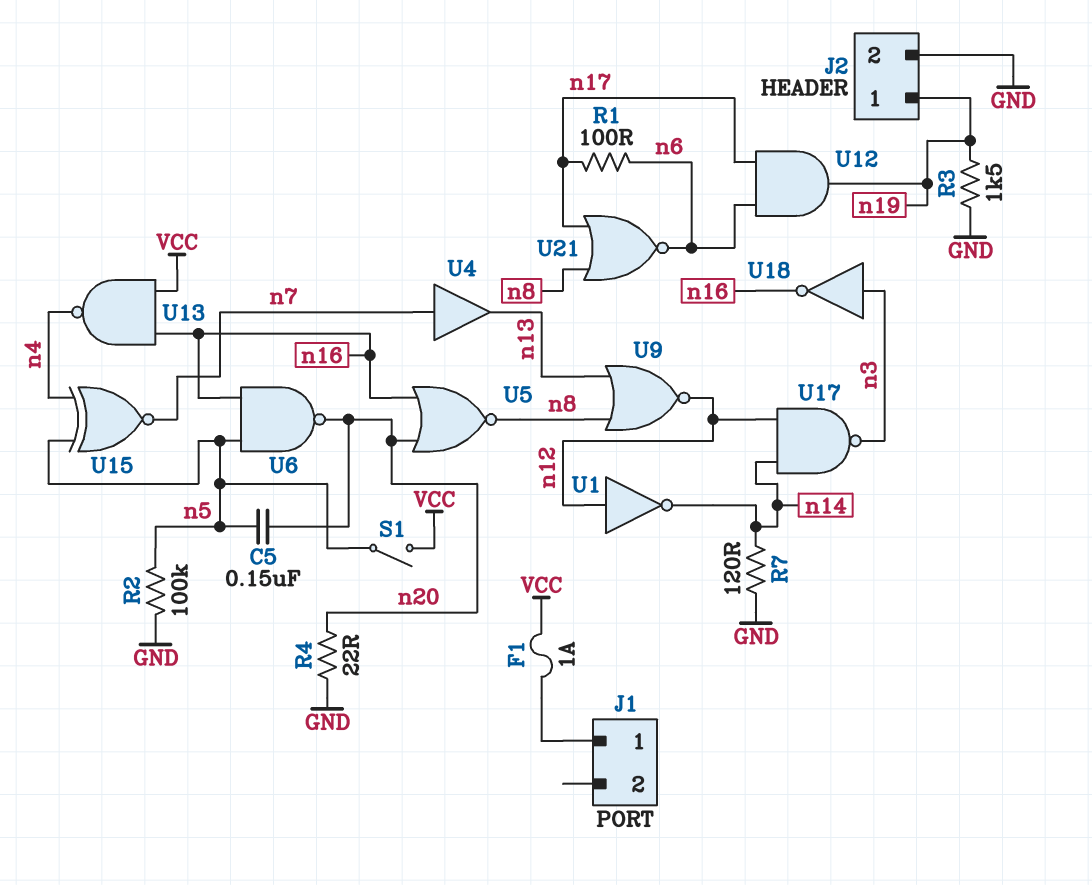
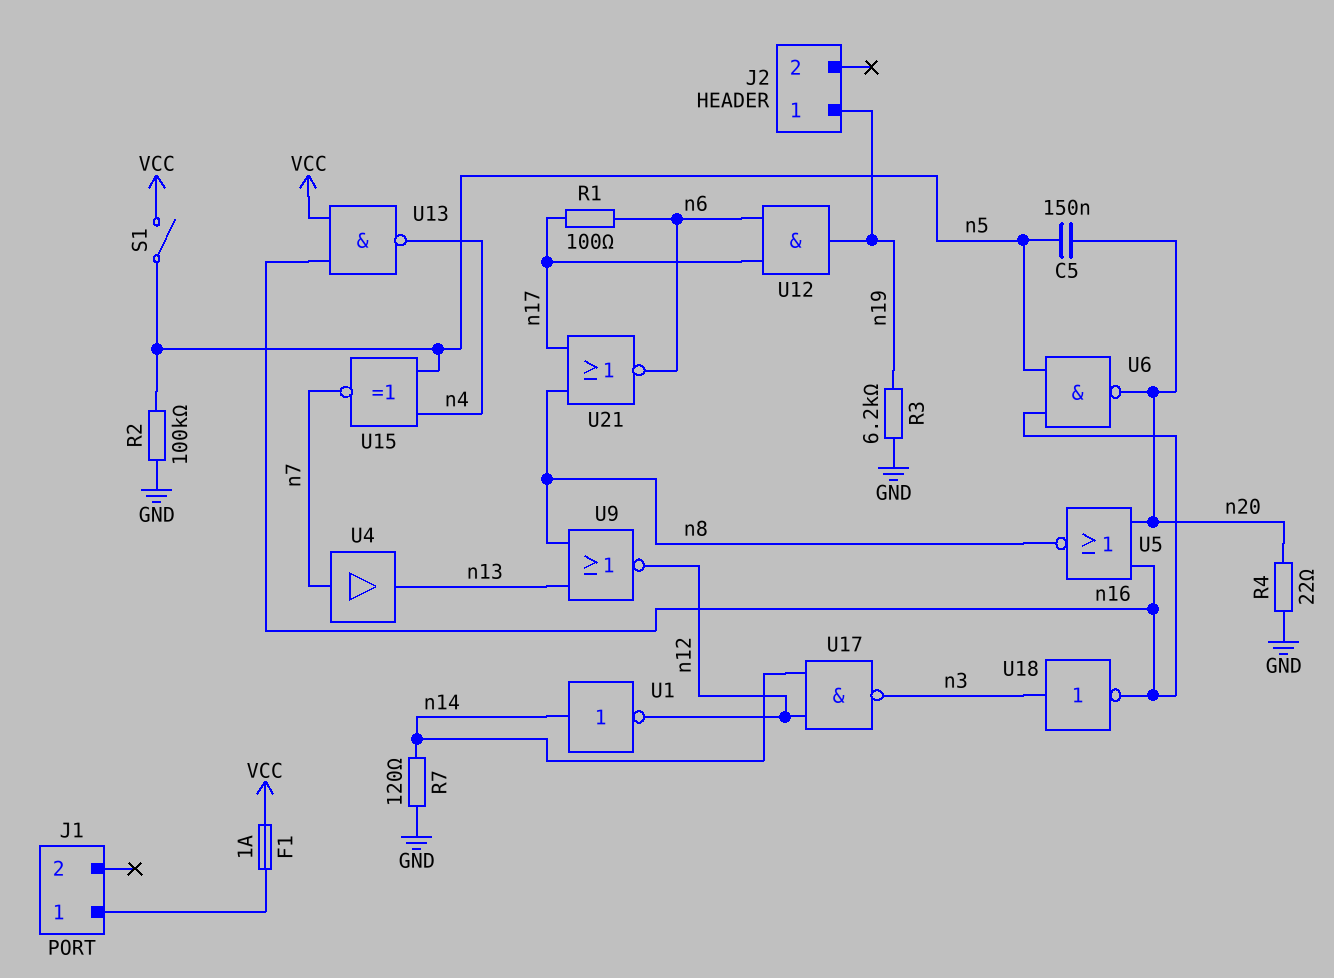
J2 pin 2: GND -> none
R3: 1.5k (GND, n19) -> 6.2k (GND, n19)
U1: NOT (in n12, out n14) -> NOT (in n14, out n12)

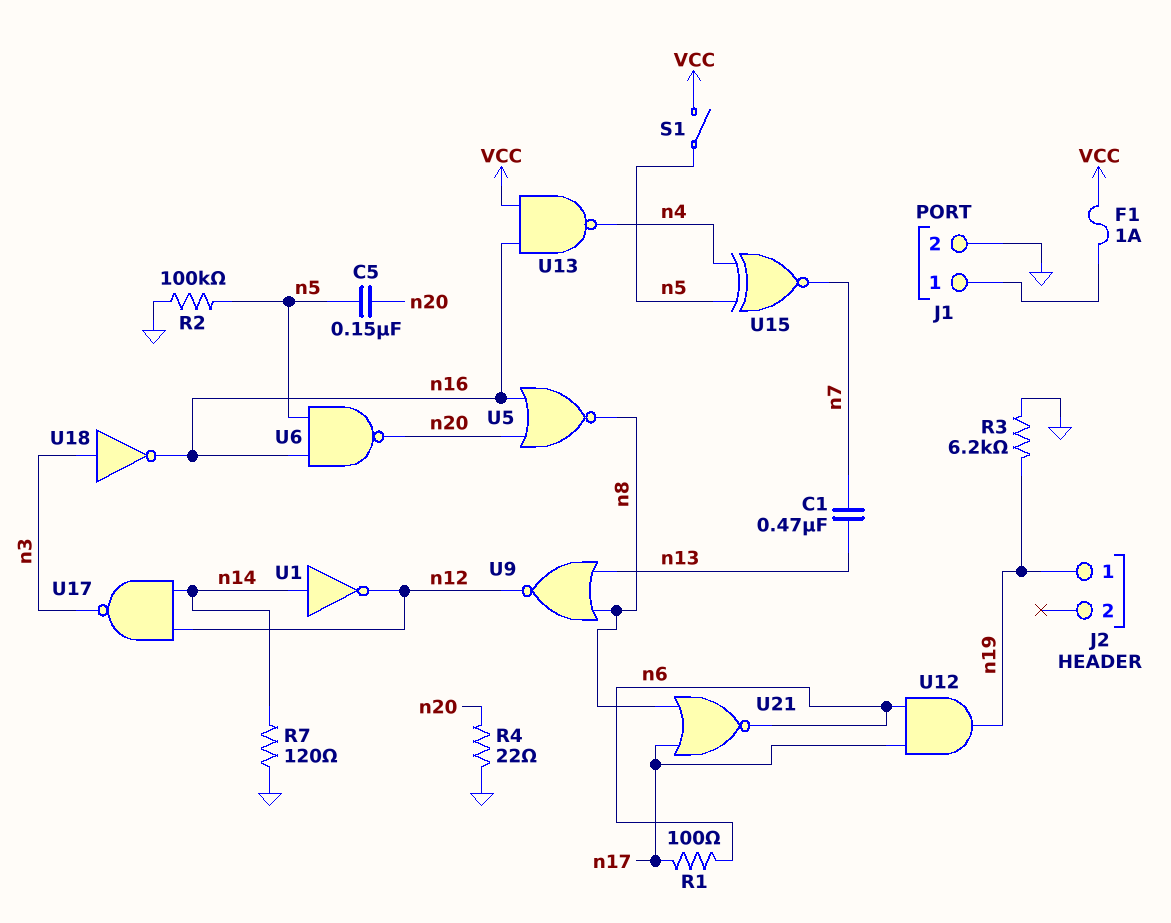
C1: none -> 470nF (n7, n13)
J1 pin 2: none -> GND
U4: buffer (in n7, out n13) -> none

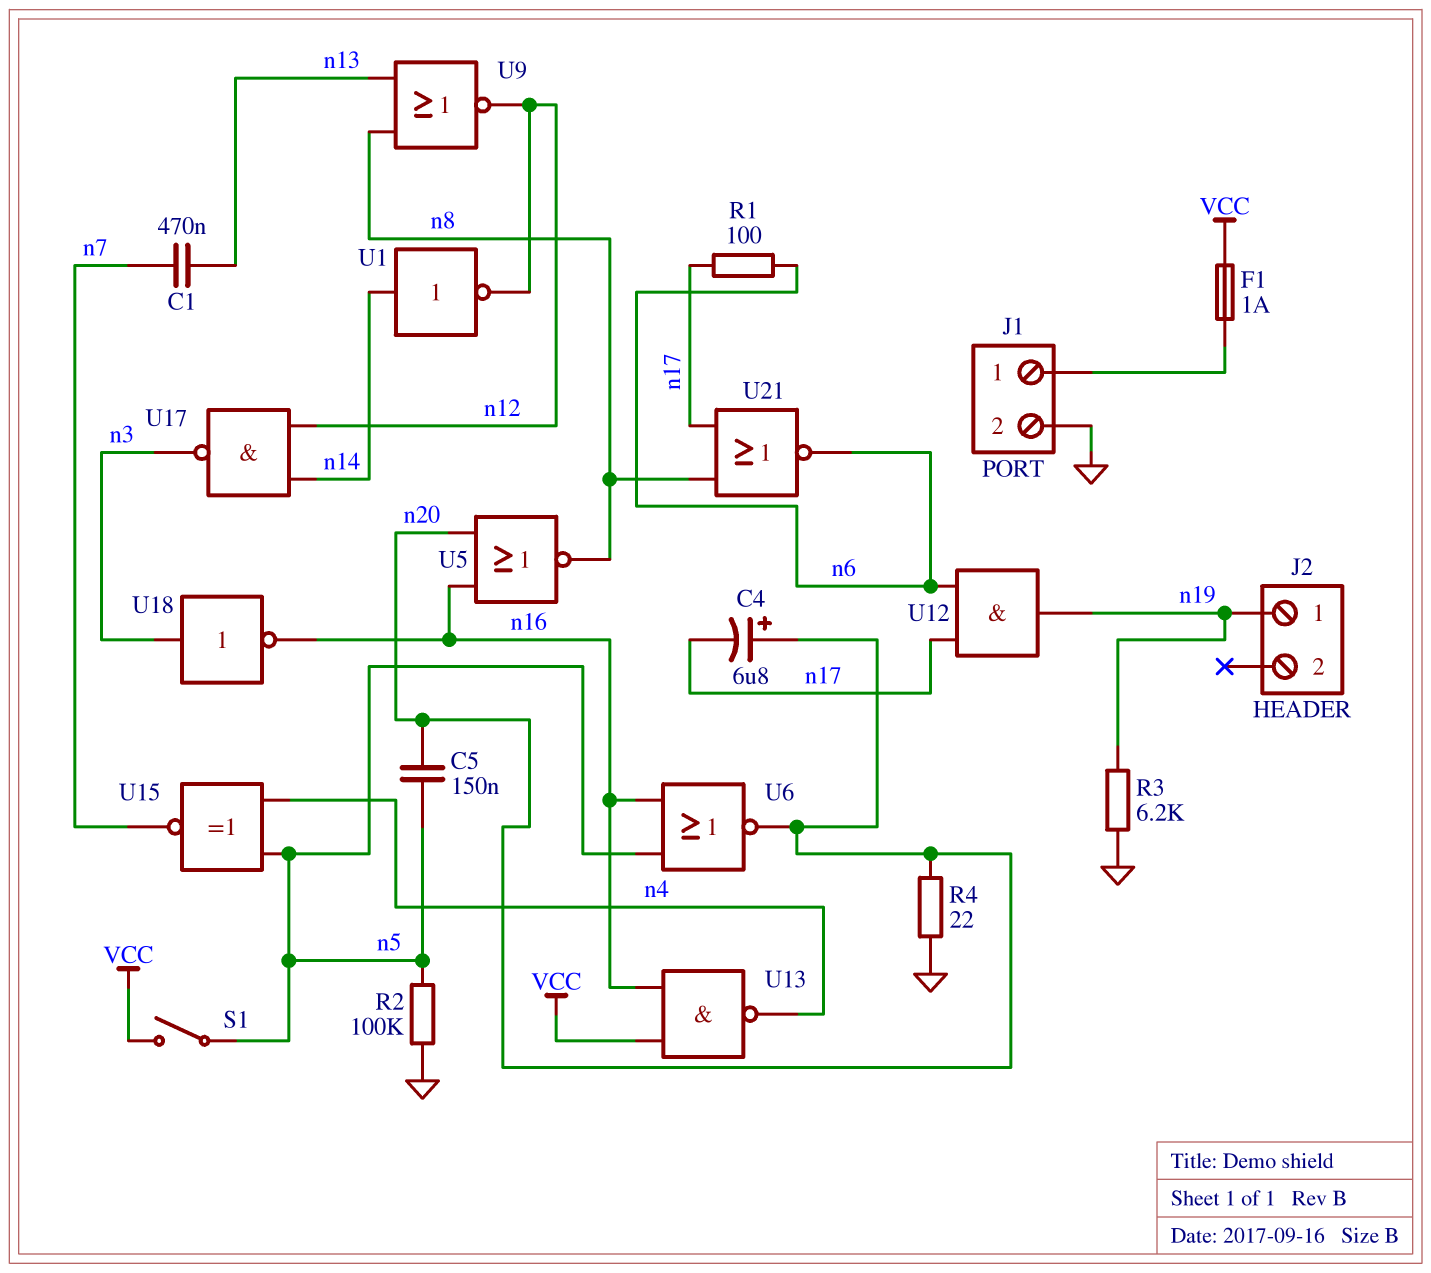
C4: none -> 6.8uF (plus n20, minus n17)
R7: 120 (GND, n14) -> none
U6: NAND (in n5, in n16, out n20) -> NOR (in n5, in n16, out n20)

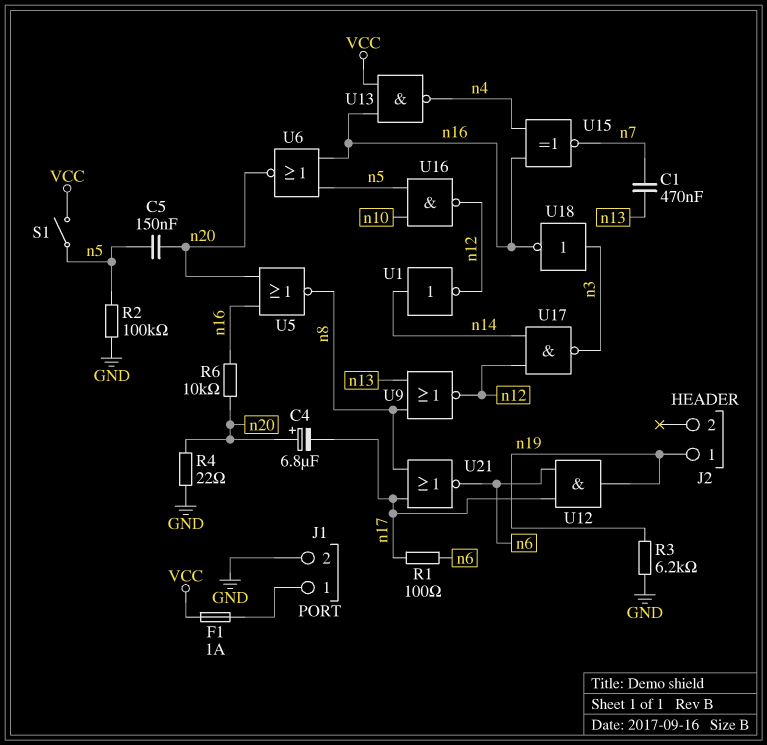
R6: none -> 10k (n16, n20)
U15: XNOR (in n4, in n5, out n7) -> XNOR (in n4, in n16, out n7)
U16: none -> NAND (in n5, in n10, out n12)

